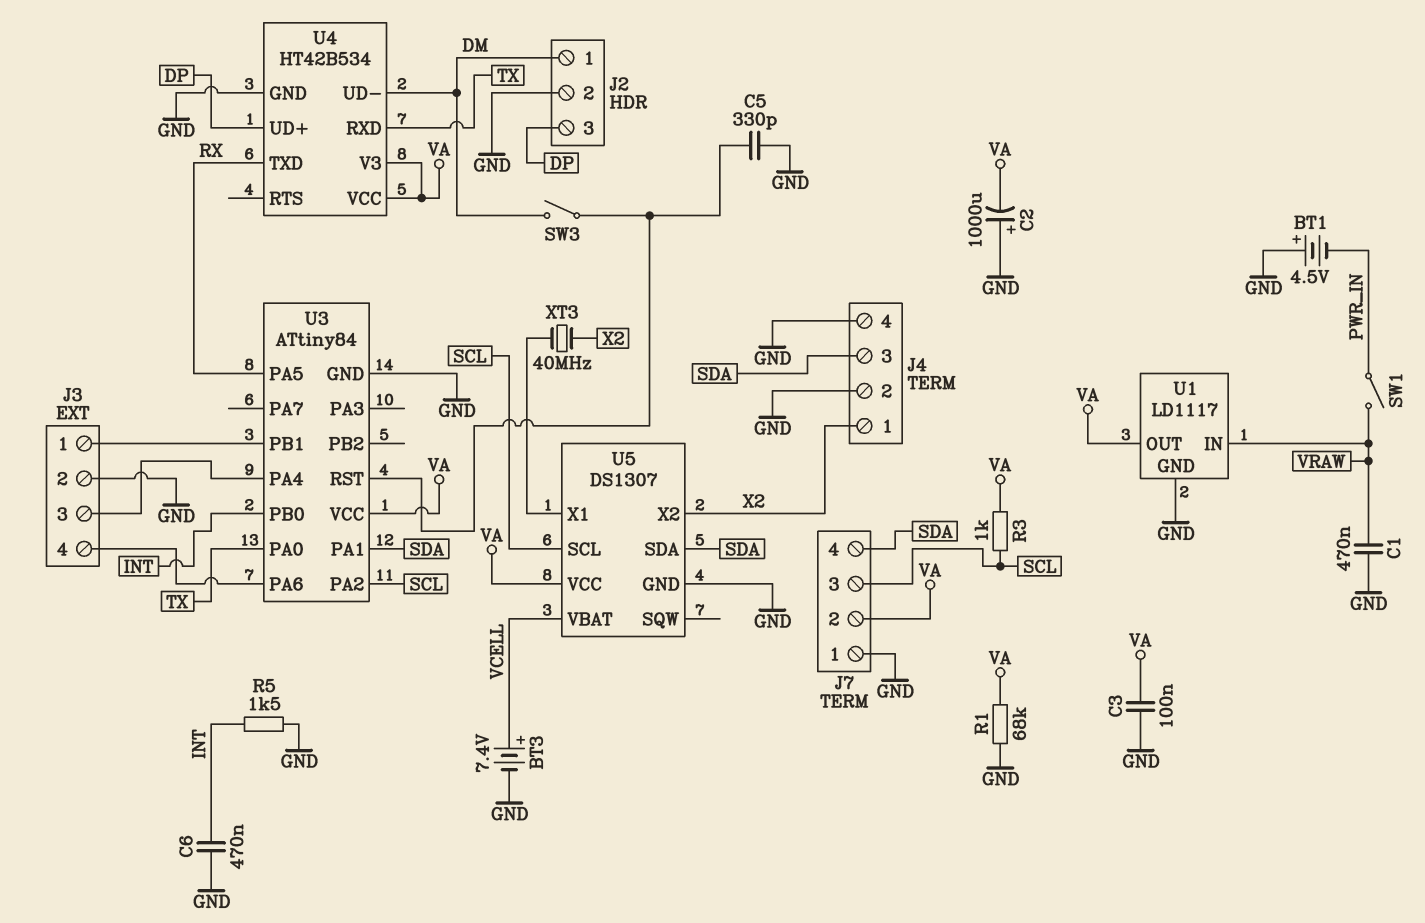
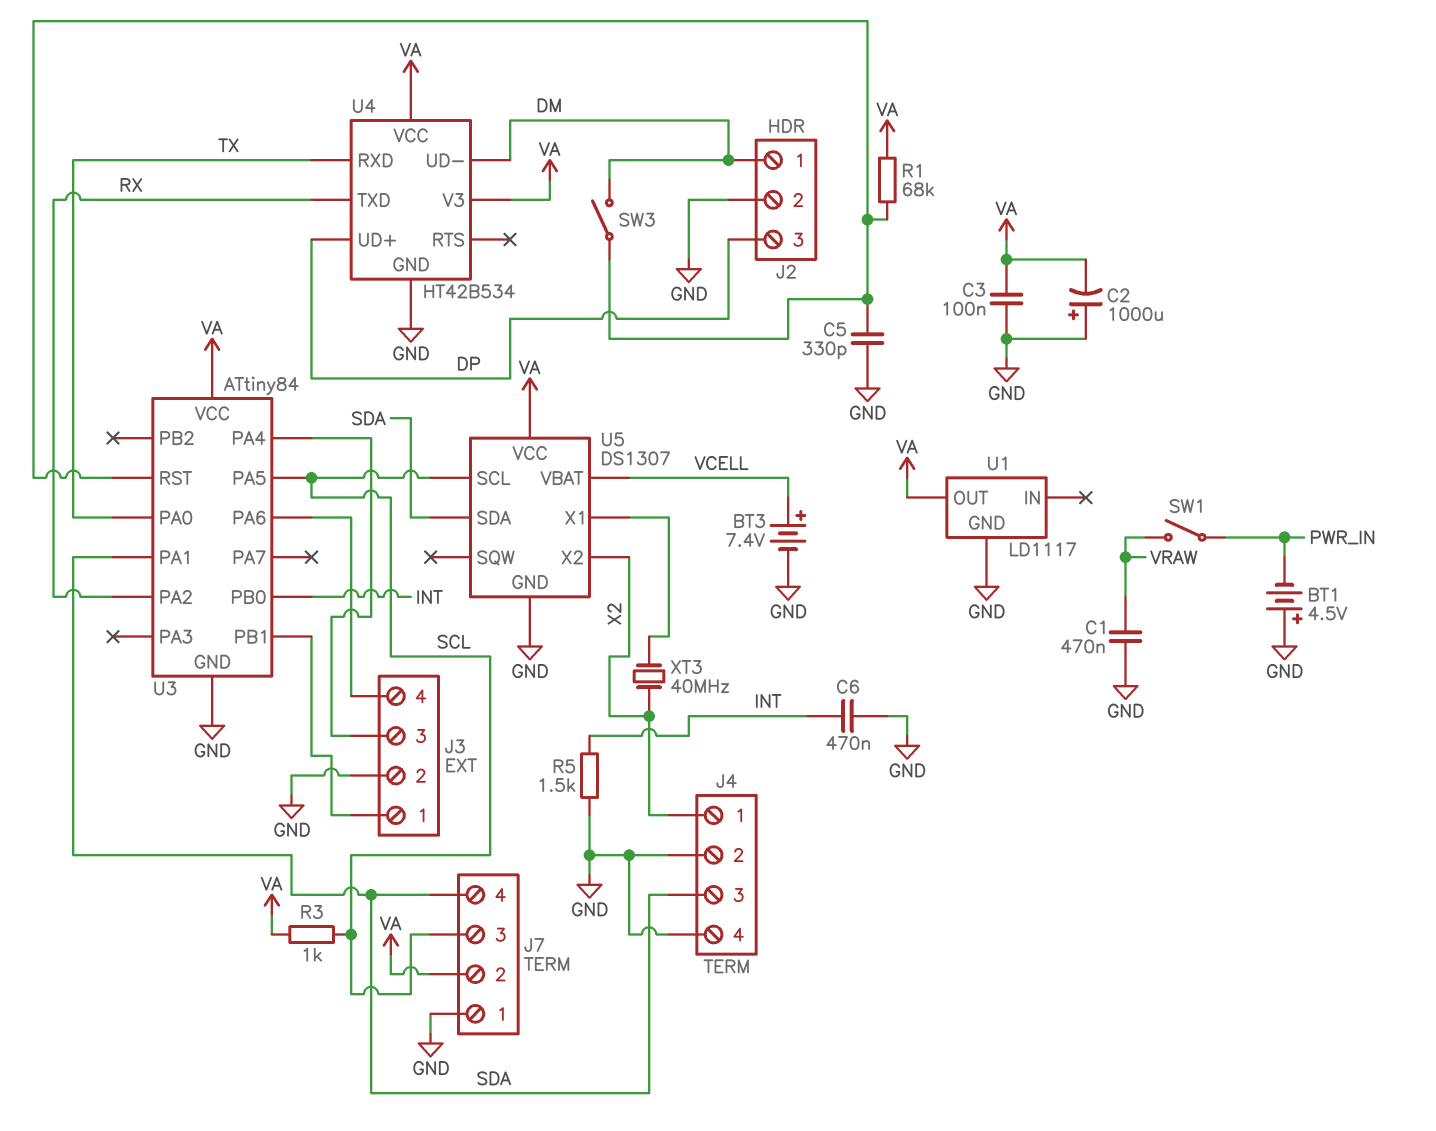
R1: 68k (GND, VA) -> 68k (U3/RST, VA)
U1 pin IN: VRAW -> none
U3 pin PA2: SCL -> RX
U3 pin PA5: RX -> SCL

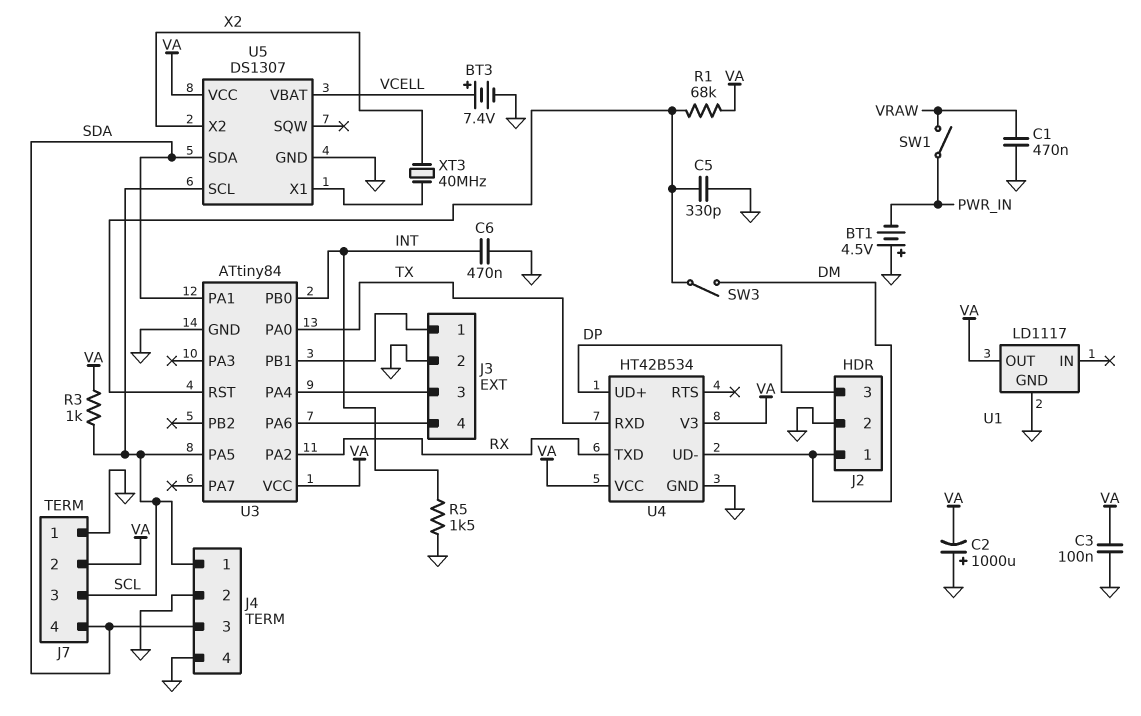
J4 pin 1: X2 -> SCL

